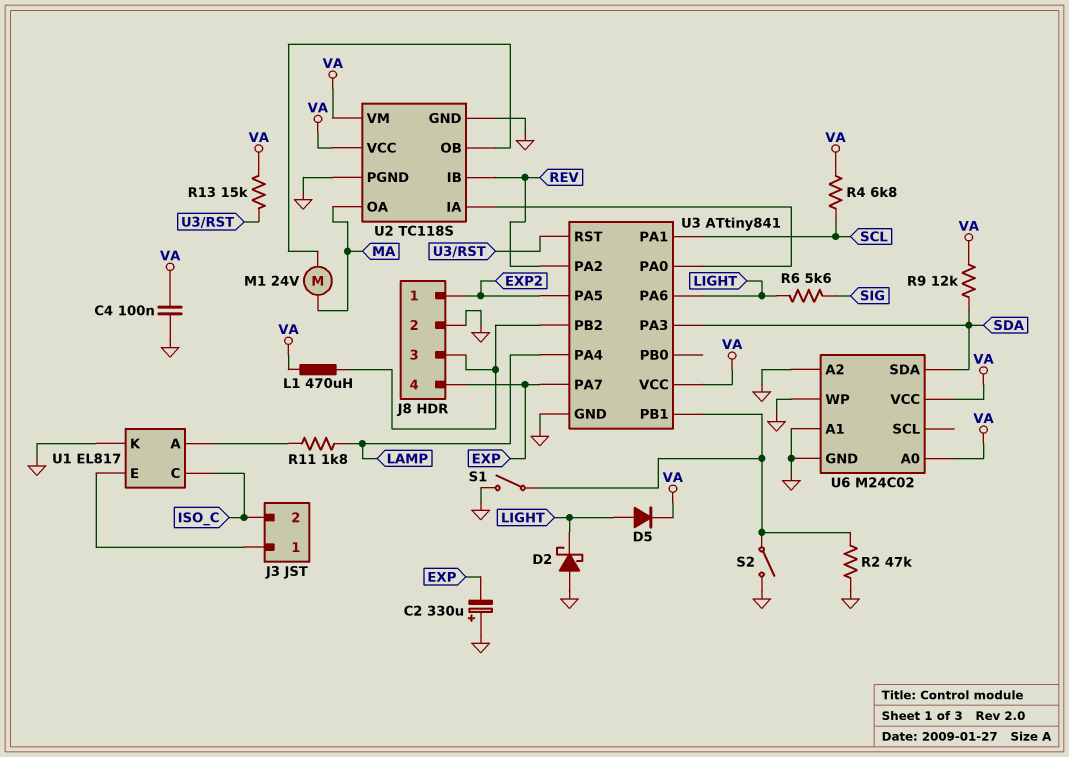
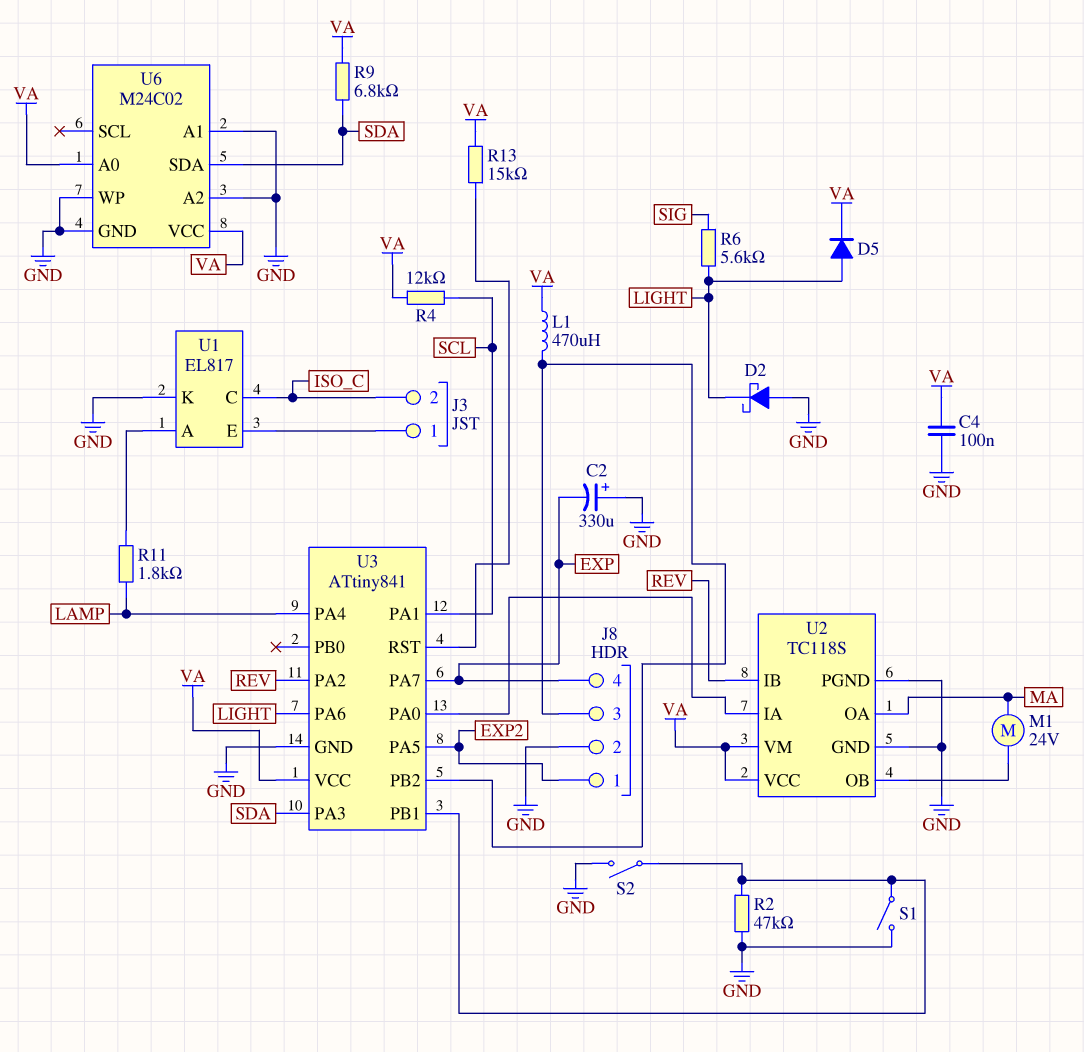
R4: 6.8k (SCL, VA) -> 12k (SCL, VA)
R9: 12k (SDA, VA) -> 6.8k (SDA, VA)

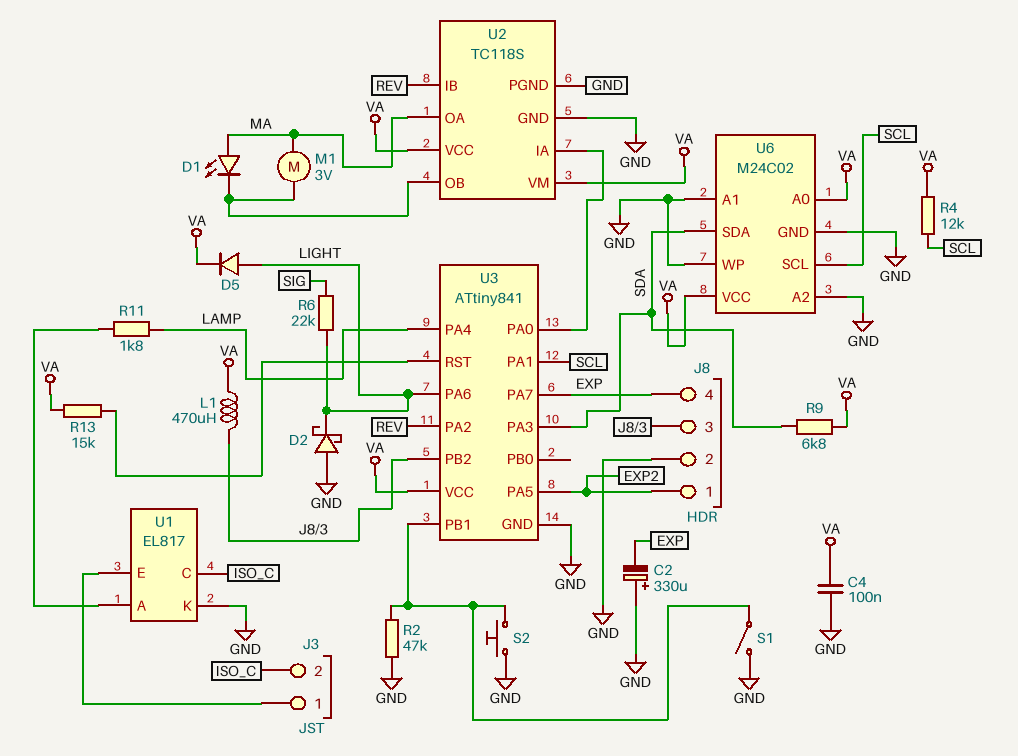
D1: none -> LED (A MA, K U2/OB)
M1: motor 24V (MA, U2/OB) -> motor 3V (MA, U2/OB)
R6: 5.6k (LIGHT, SIG) -> 22k (LIGHT, SIG)
S2: switch (GND, U3/PB1) -> button (GND, U3/PB1)
U6 pin SCL: none -> SCL

